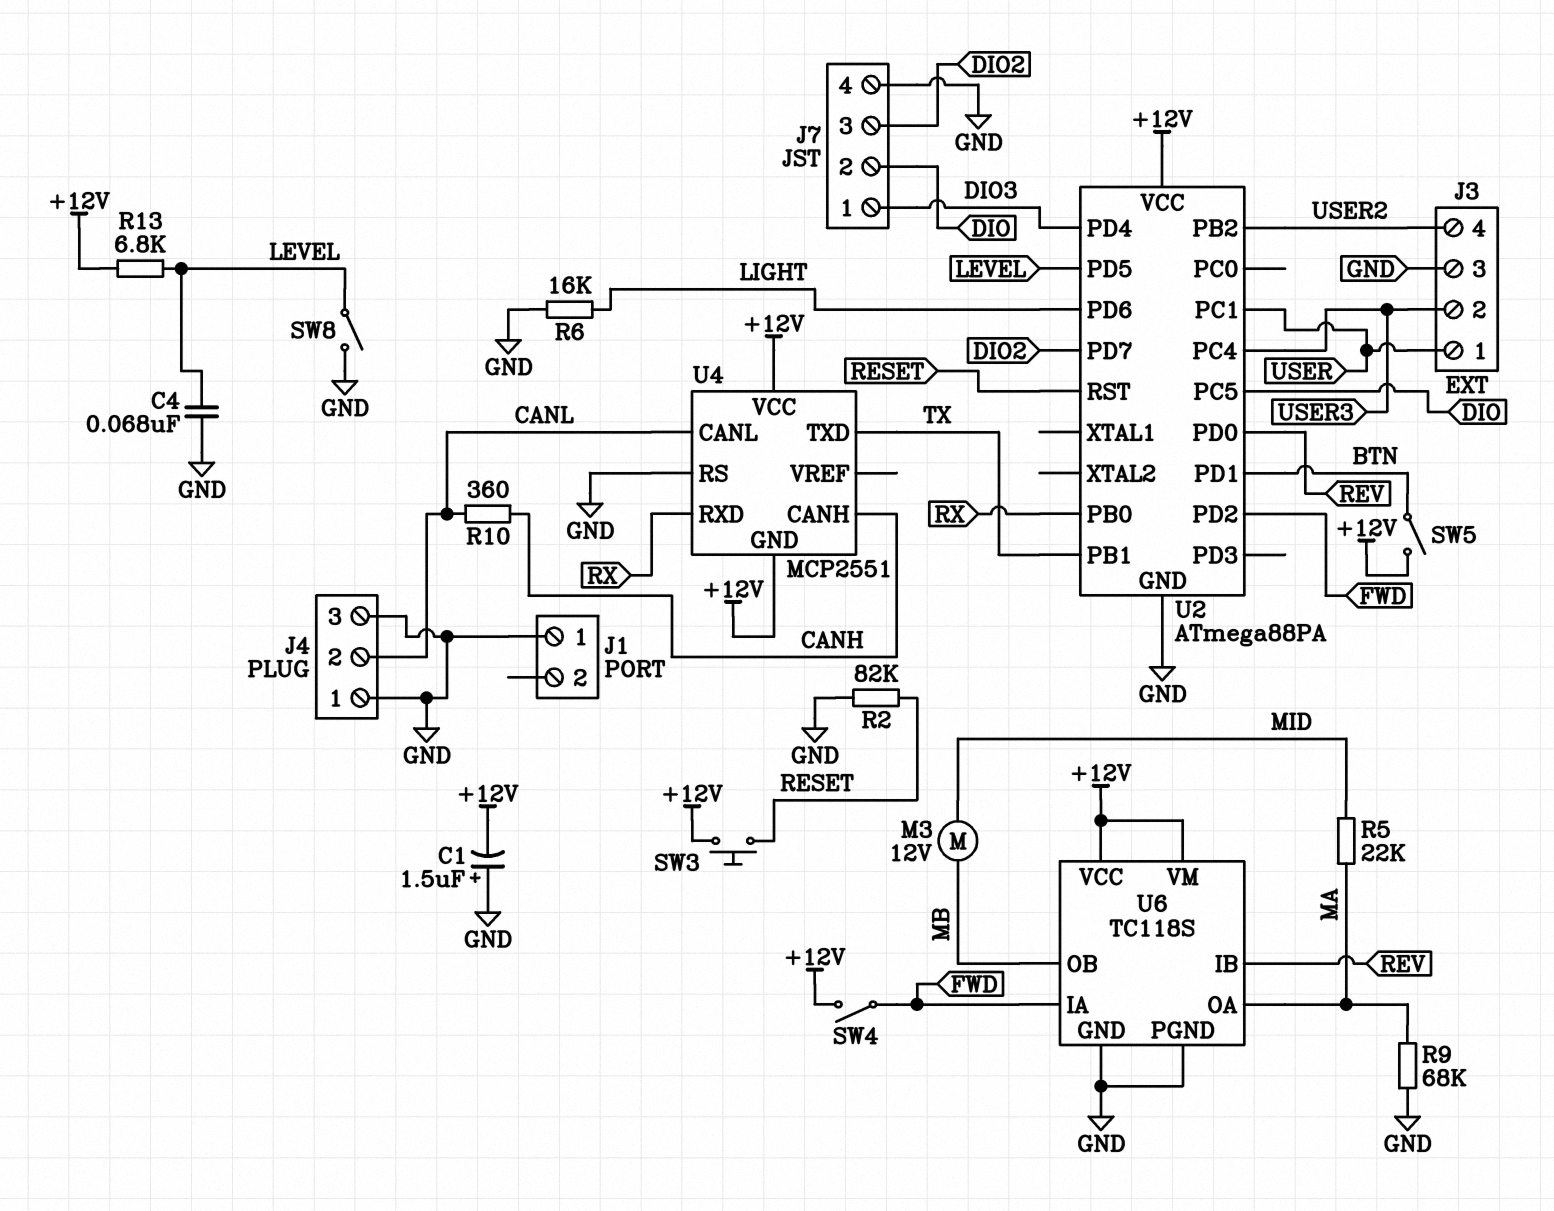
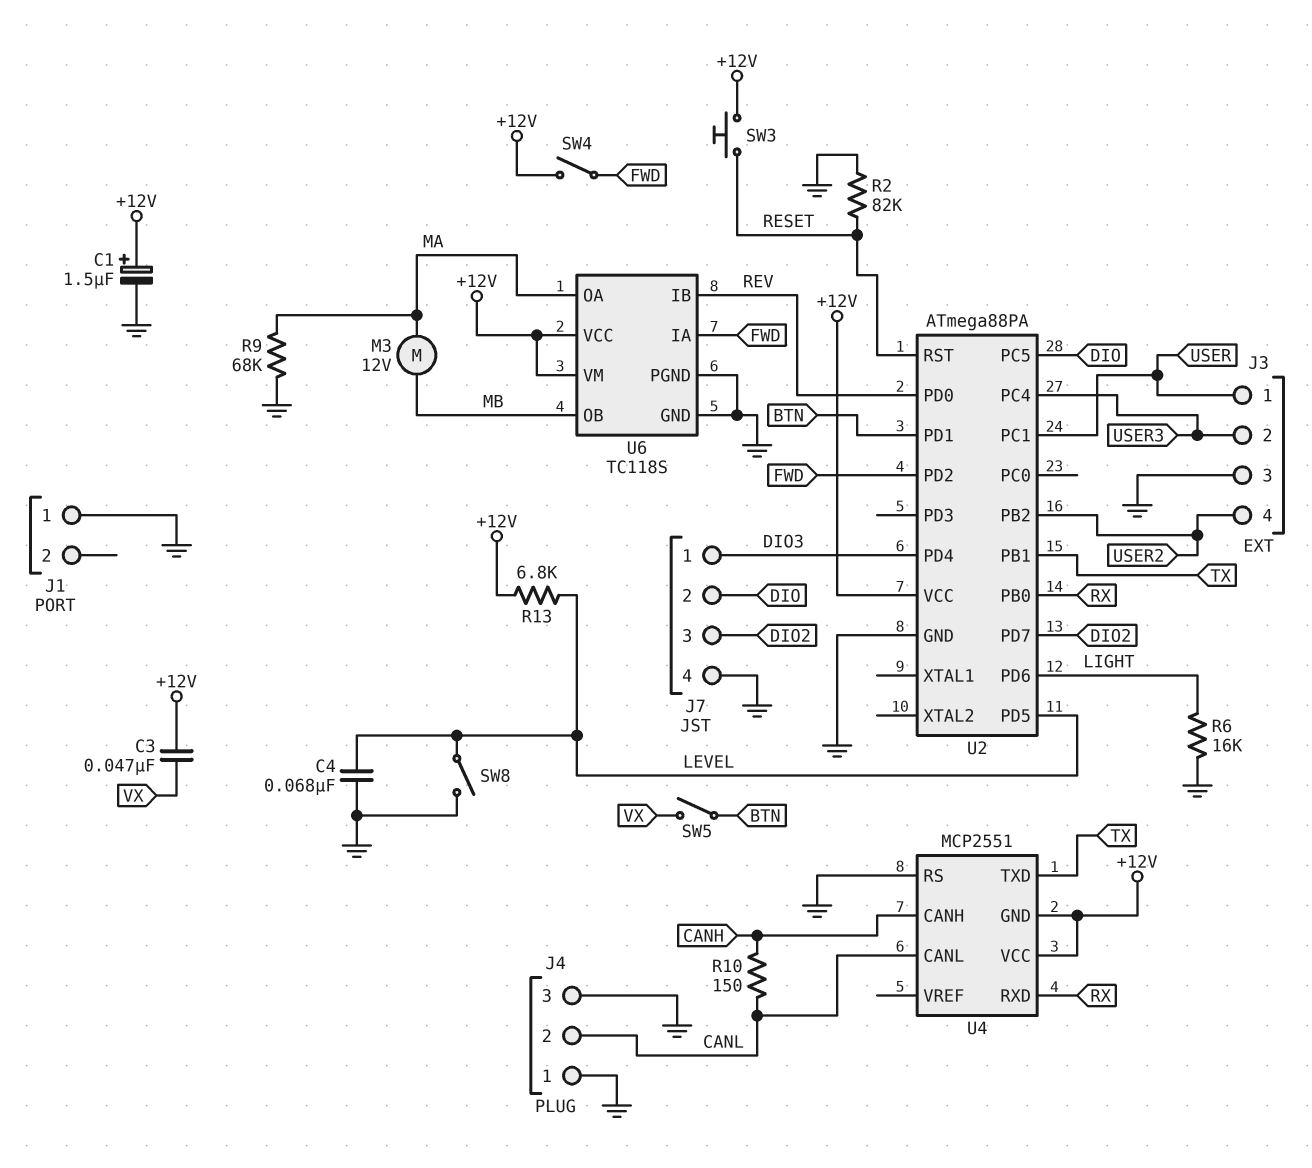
C1: 1.5uF (plus GND, minus +12V) -> 1.5uF (plus +12V, minus GND)
C3: none -> 47nF (+12V, VX)
M3: motor 12V (MB, MID) -> motor 12V (MA, MB)
R5: 22k (MA, MID) -> none
R10: 360 (CANH, CANL) -> 150 (CANH, CANL)
SW5: switch (+12V, BTN) -> switch (BTN, VX)

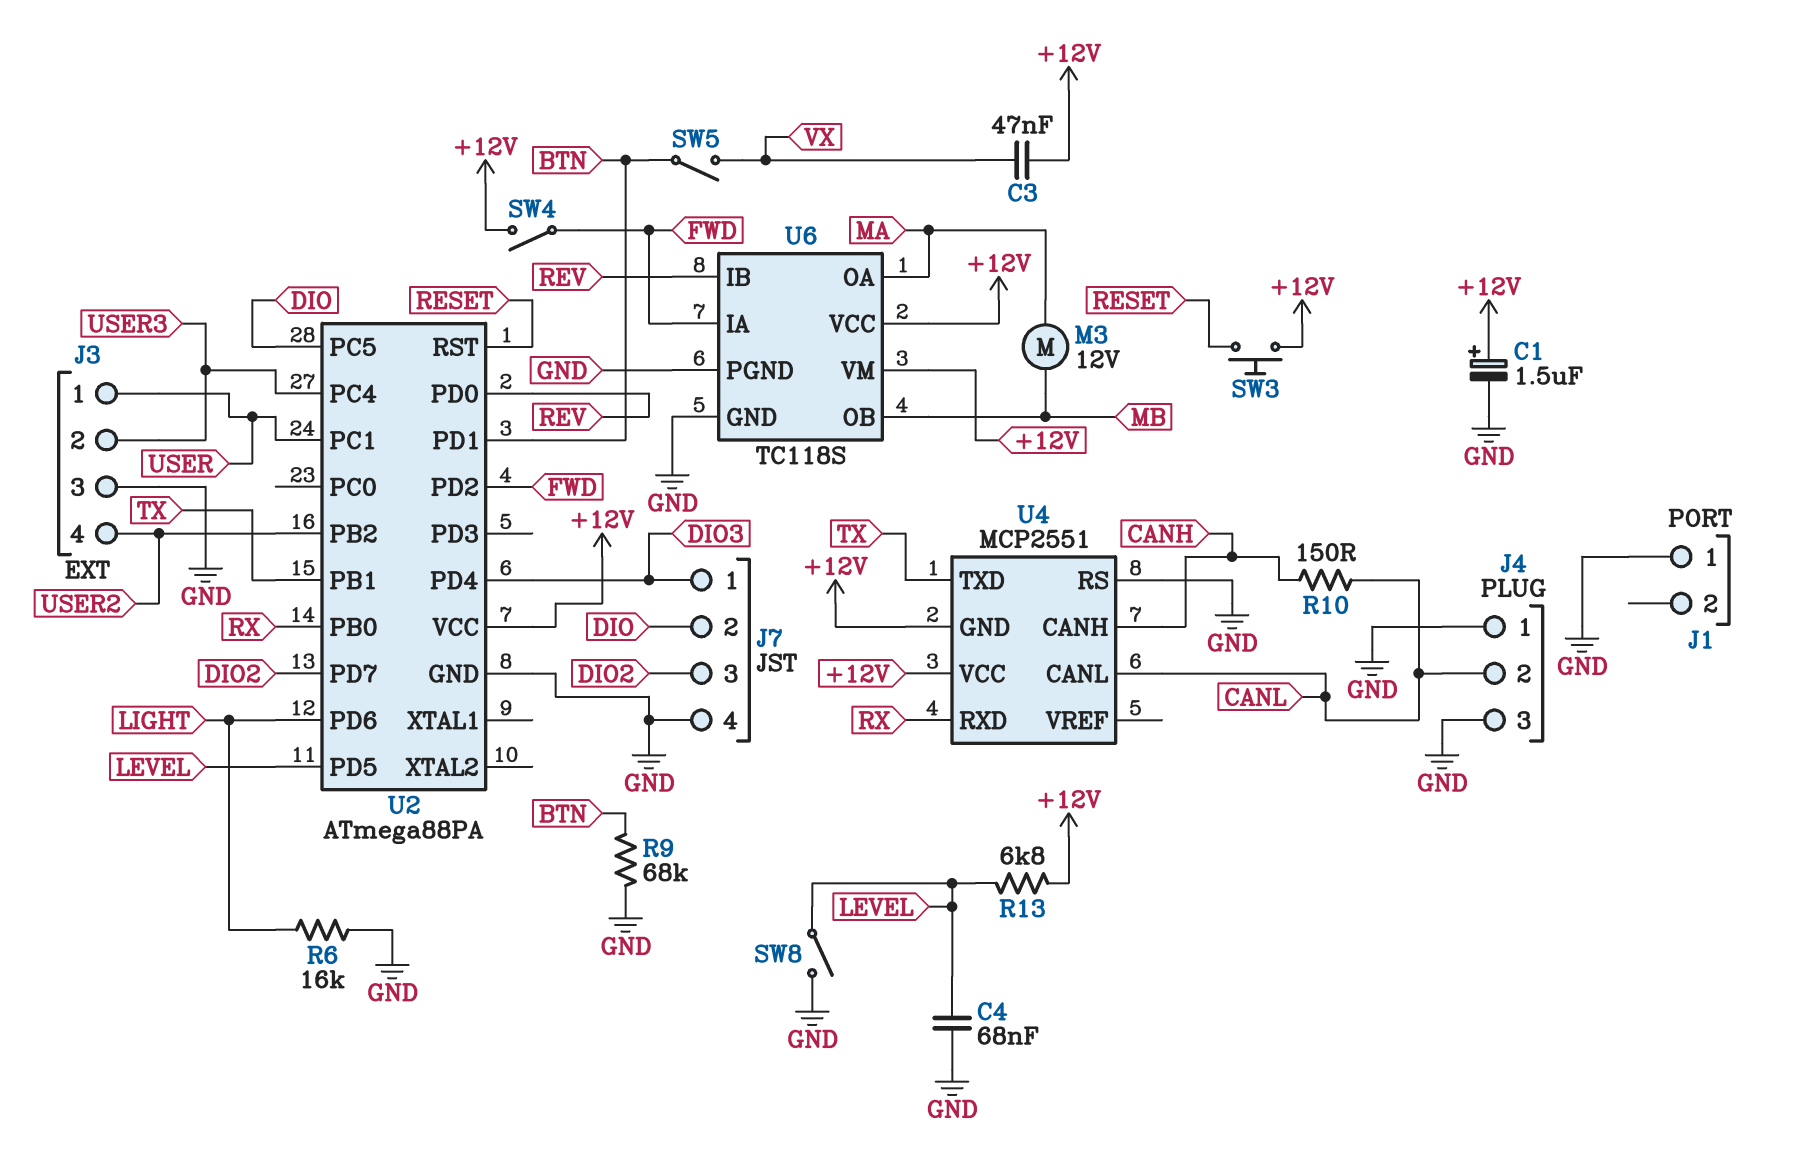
R2: 82k (GND, RESET) -> none
R9: 68k (GND, MA) -> 68k (BTN, GND)

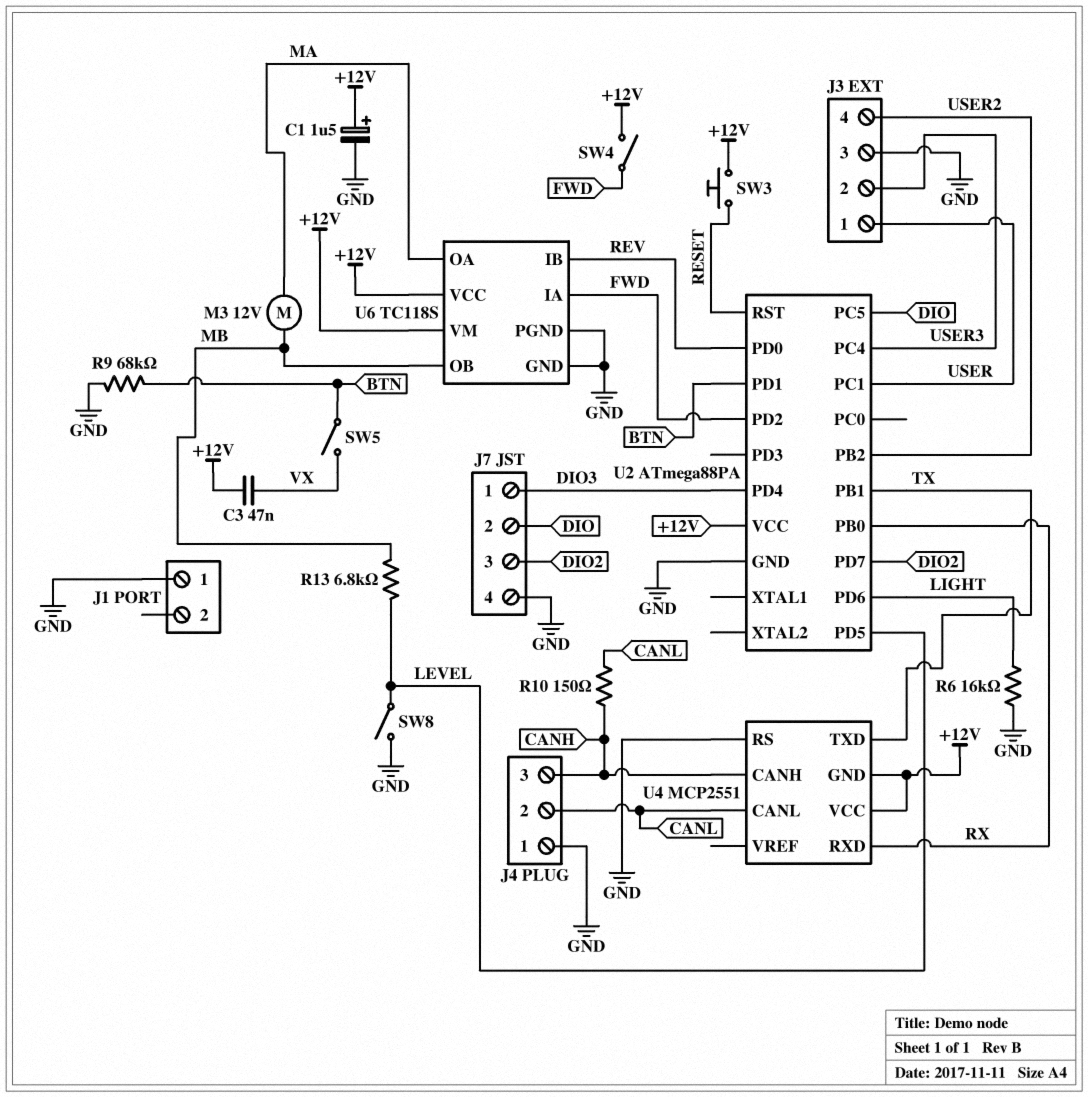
C4: 68nF (GND, LEVEL) -> none
J4 pin 3: GND -> CANH
R13: 6.8k (+12V, LEVEL) -> 6.8k (LEVEL, MB)

